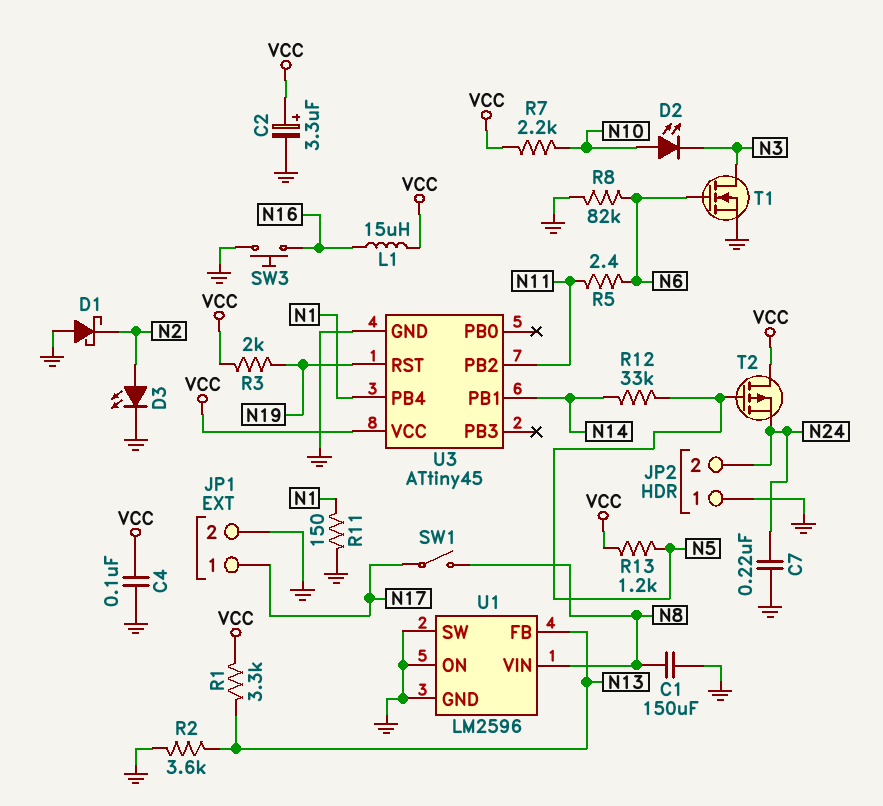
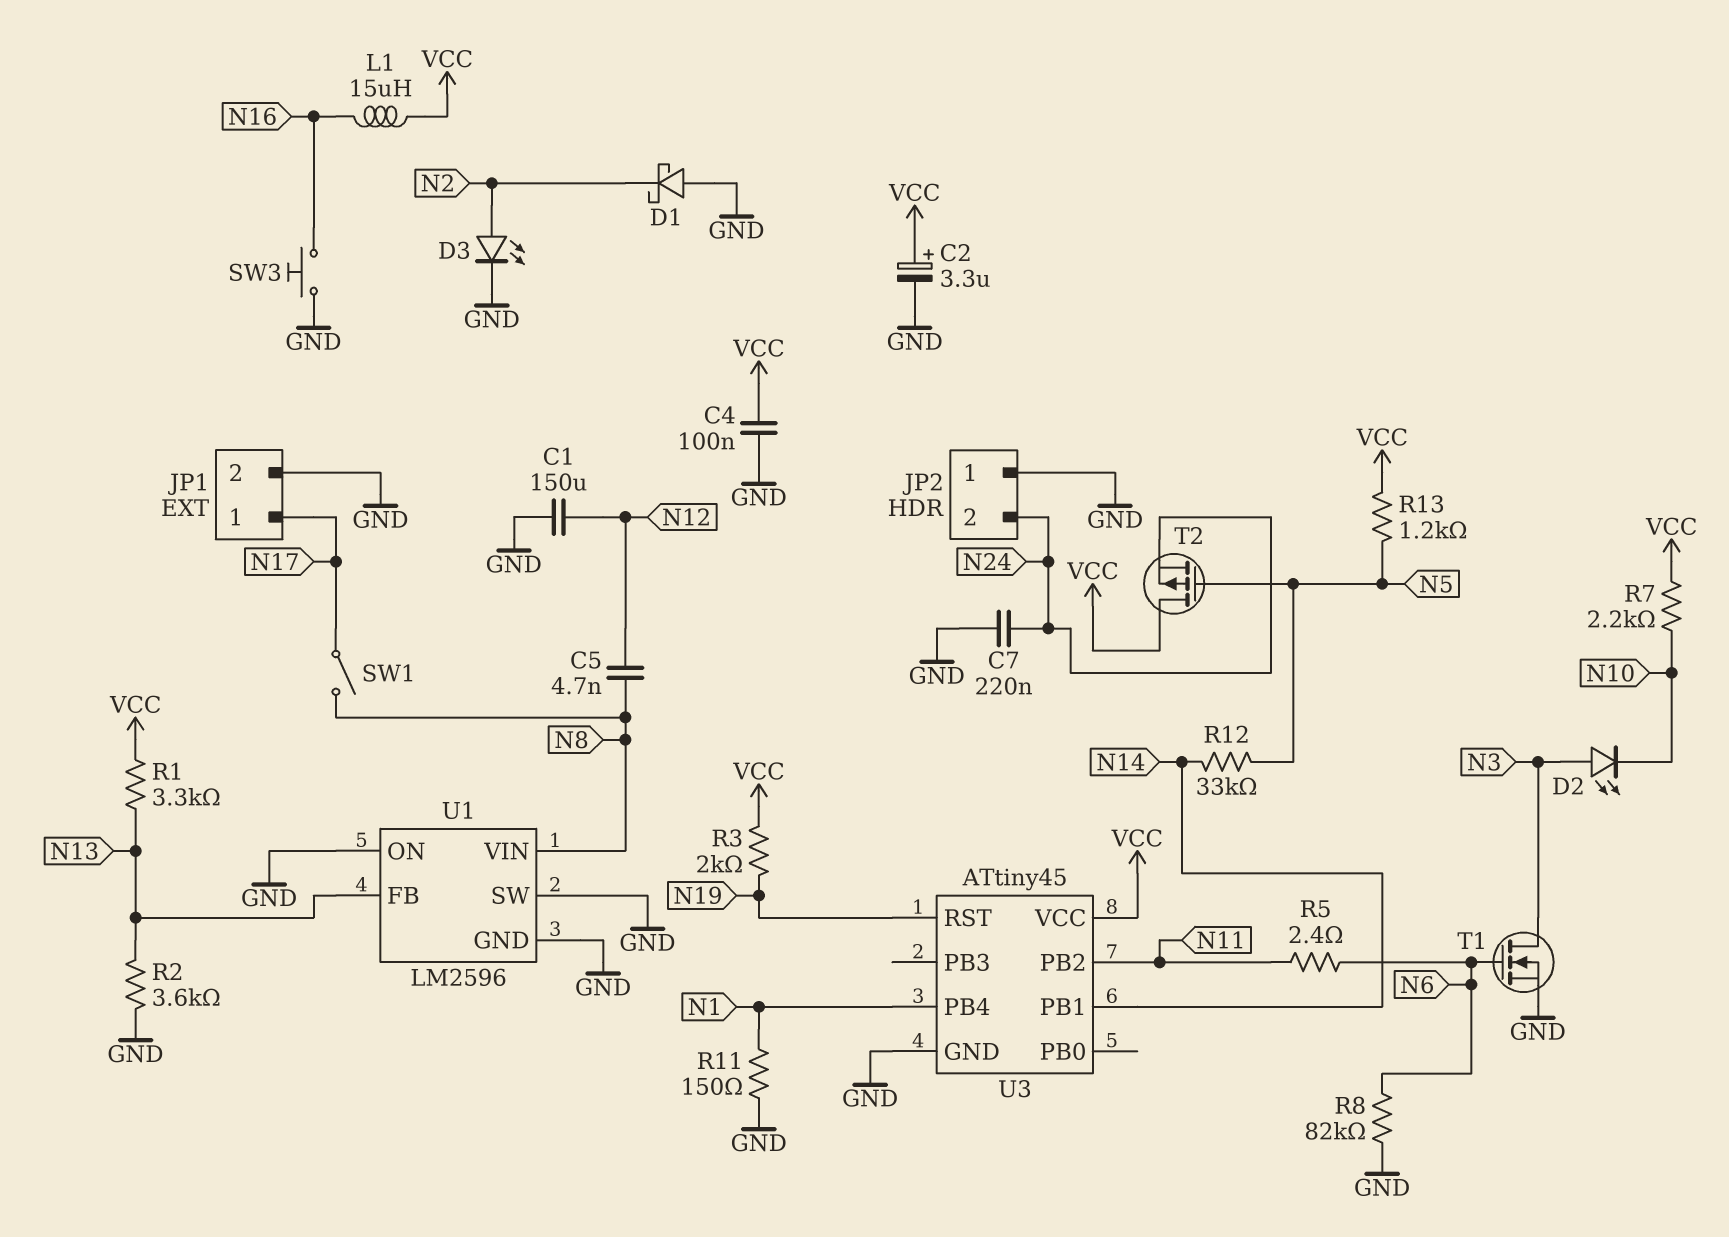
C1: 150uF (GND, N8) -> 150uF (GND, N12)
C5: none -> 4.7nF (N8, N12)
D2: LED (A N10, K N3) -> LED (A N3, K N10)

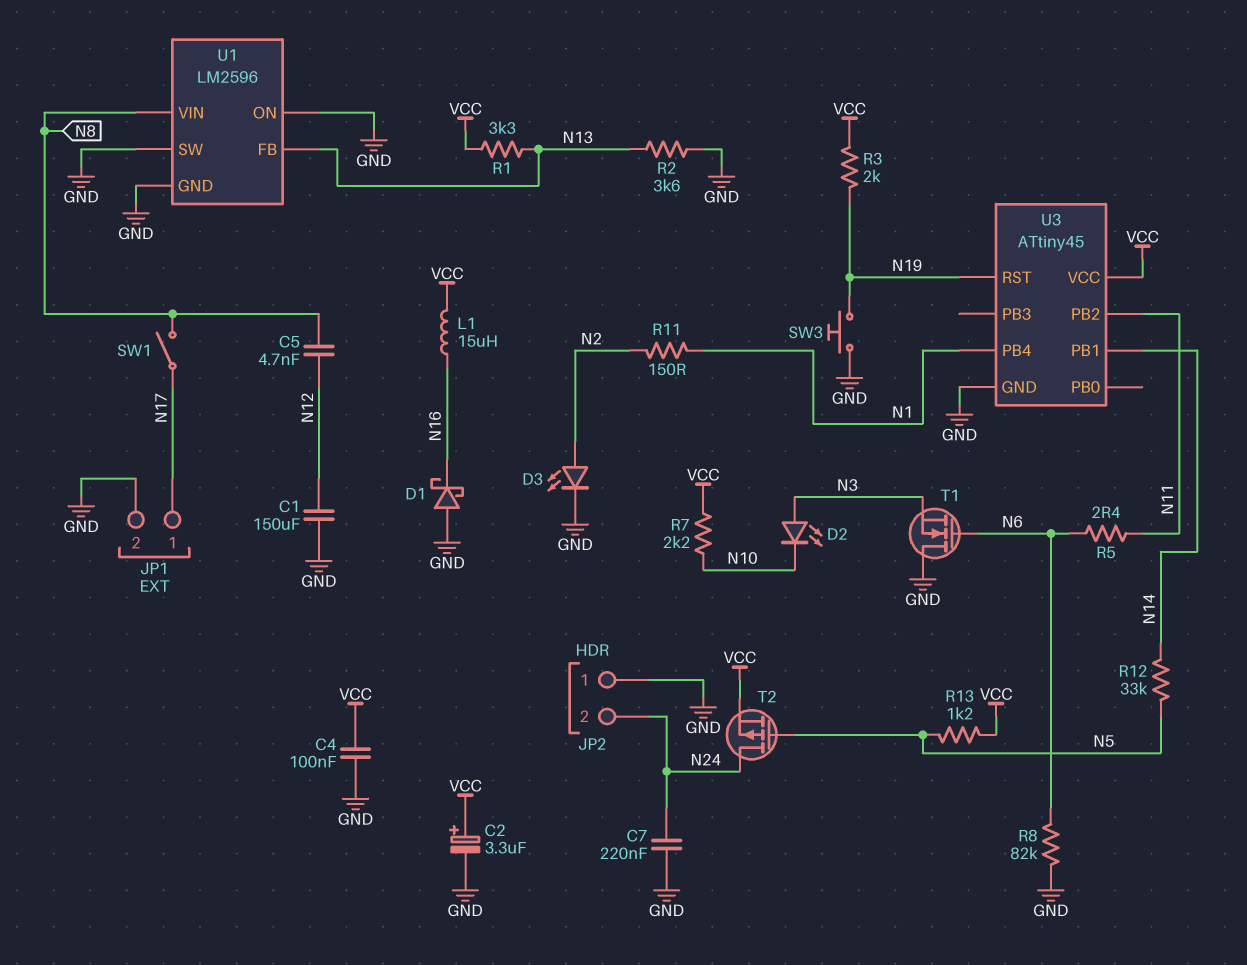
D1: schottky (A GND, K N2) -> schottky (A GND, K N16)
R11: 150 (GND, N1) -> 150 (N1, N2)
SW3: button (GND, N16) -> button (GND, N19)
T1: NMOS (G N6, D N3, S GND) -> NMOS (G N6, D GND, S N3)
T2: PMOS (G N5, D VCC, S N24) -> PMOS (G N5, D N24, S VCC)

